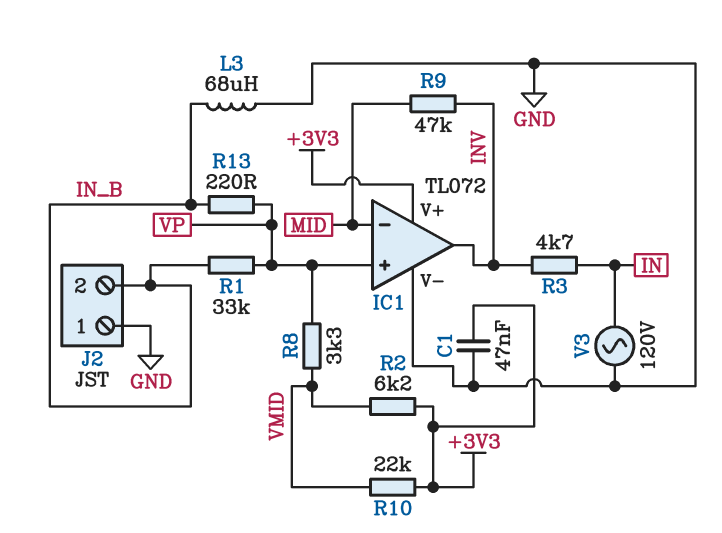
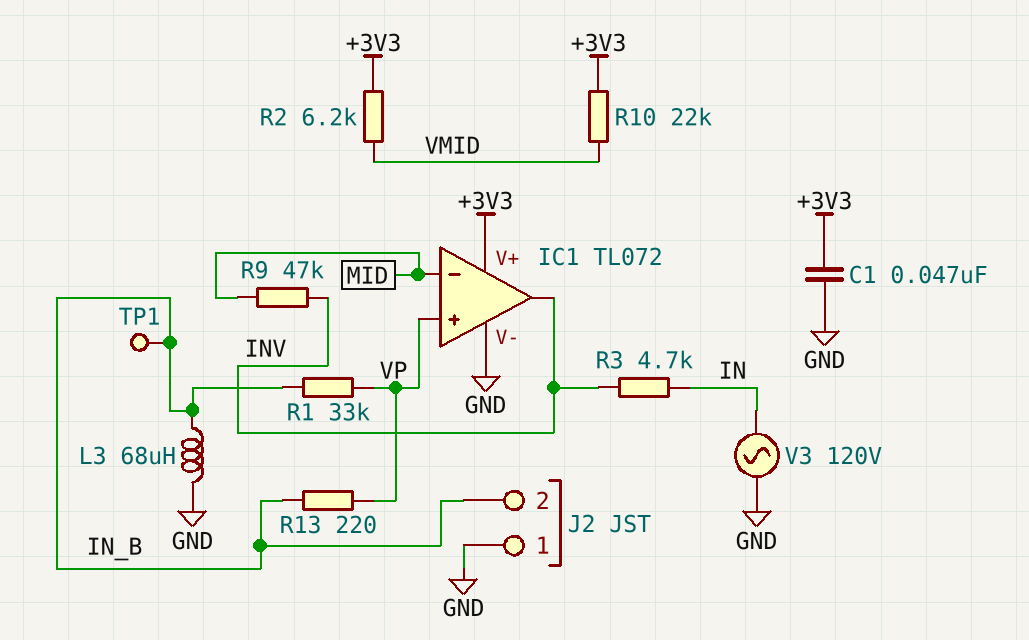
R8: 3.3k (VMID, VP) -> none
TP1: none -> test point (IN_B)

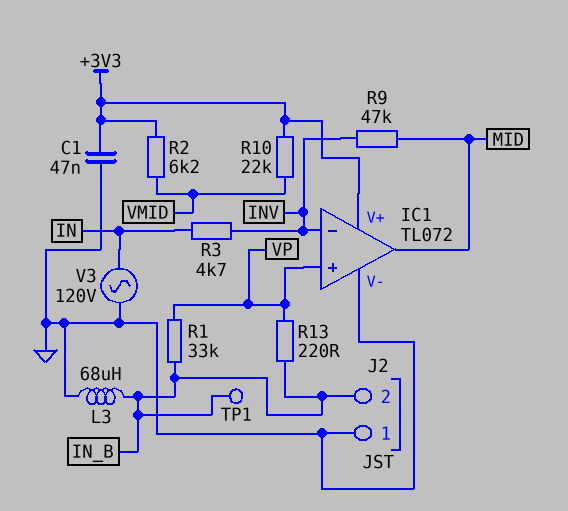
IC1 pin in-: MID -> INV
IC1 pin out: INV -> MID

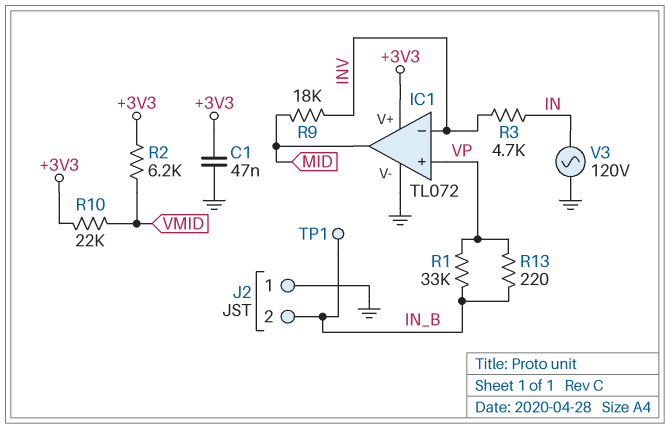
L3: 68uH (GND, IN_B) -> none
R9: 47k (INV, MID) -> 18k (INV, MID)

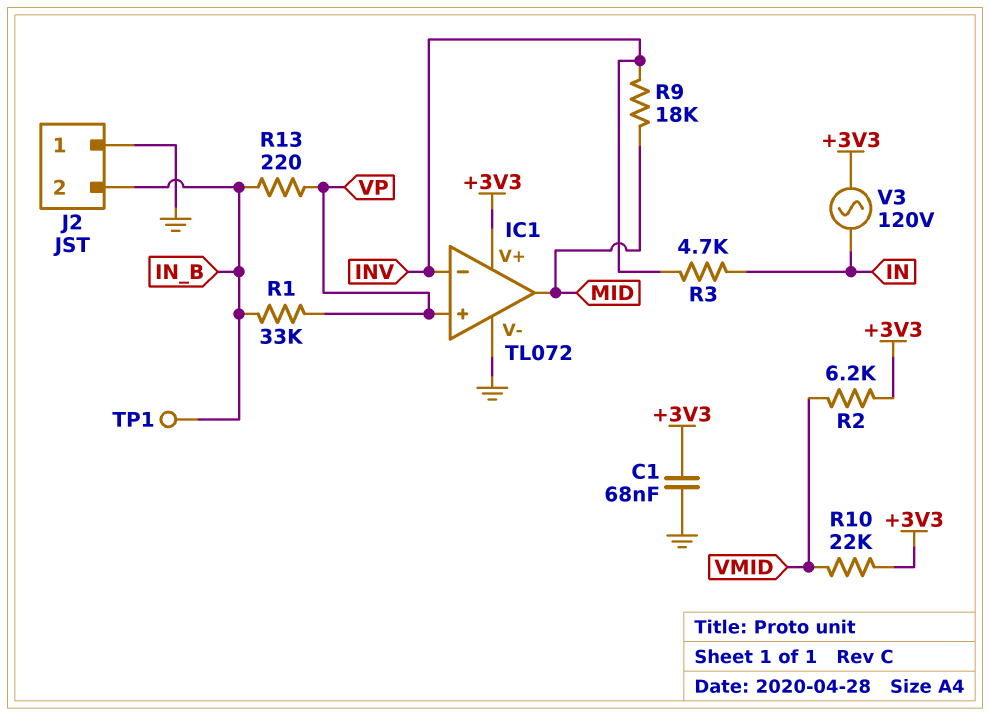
C1: 47nF (+3V3, GND) -> 68nF (+3V3, GND)
V3: AC 120V (GND, IN) -> AC 120V (+3V3, IN)

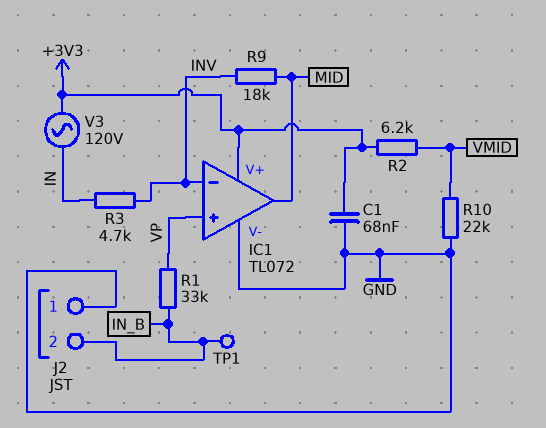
R10: 22k (+3V3, VMID) -> 22k (GND, VMID)
R13: 220 (IN_B, VP) -> none

